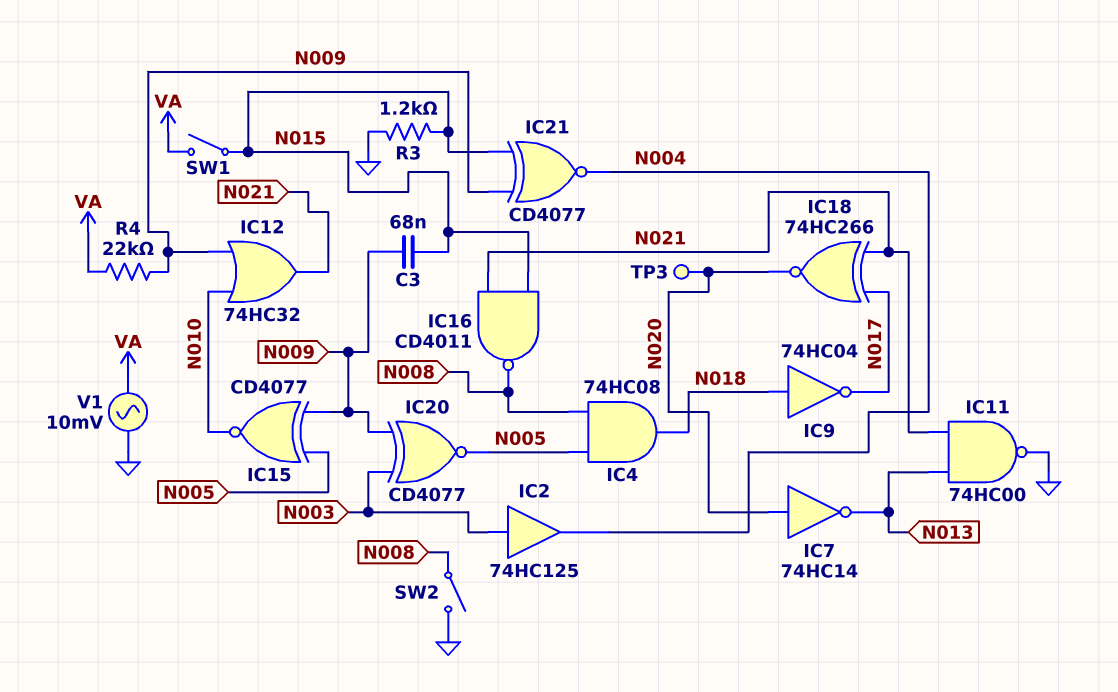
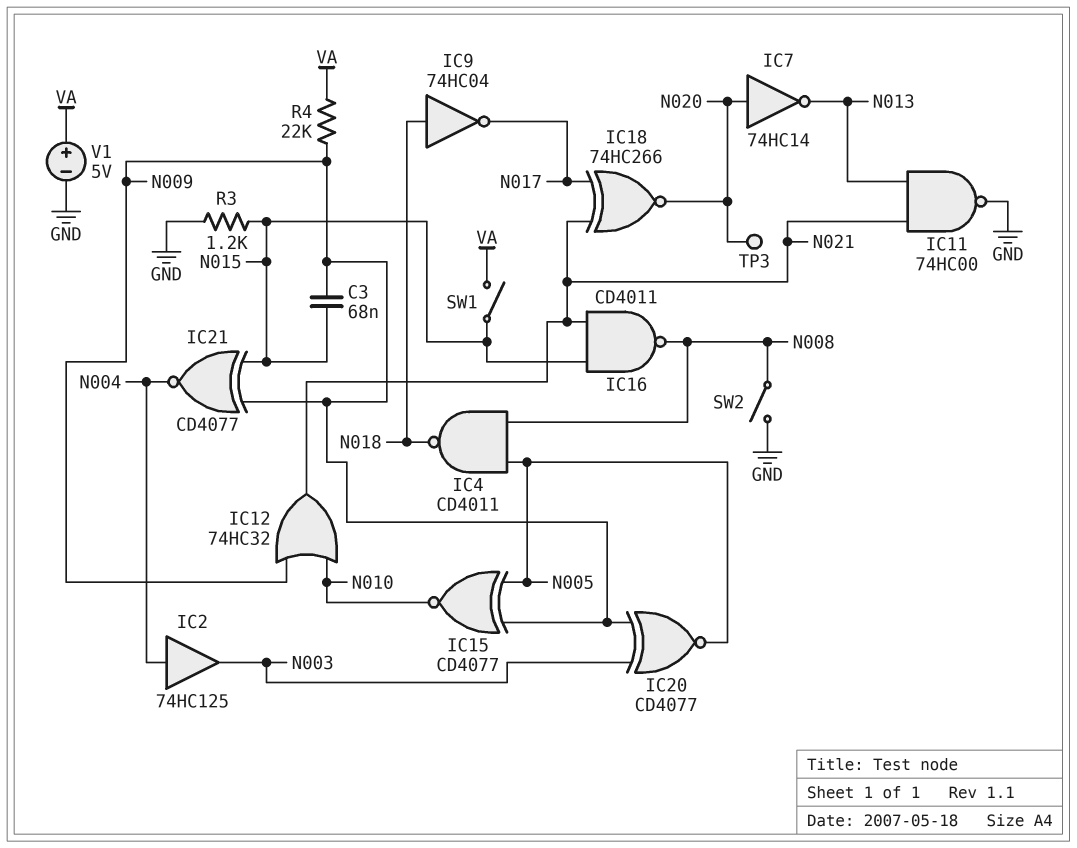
IC2: buffer 74HC125 (in N003, out N004) -> buffer 74HC125 (in N004, out N003)
IC4: AND 74HC08 (in N005, in N008, out N018) -> NAND CD4011 (in N005, in N008, out N018)
V1: AC 10mV (GND, VA) -> 5V (plus VA, minus GND)

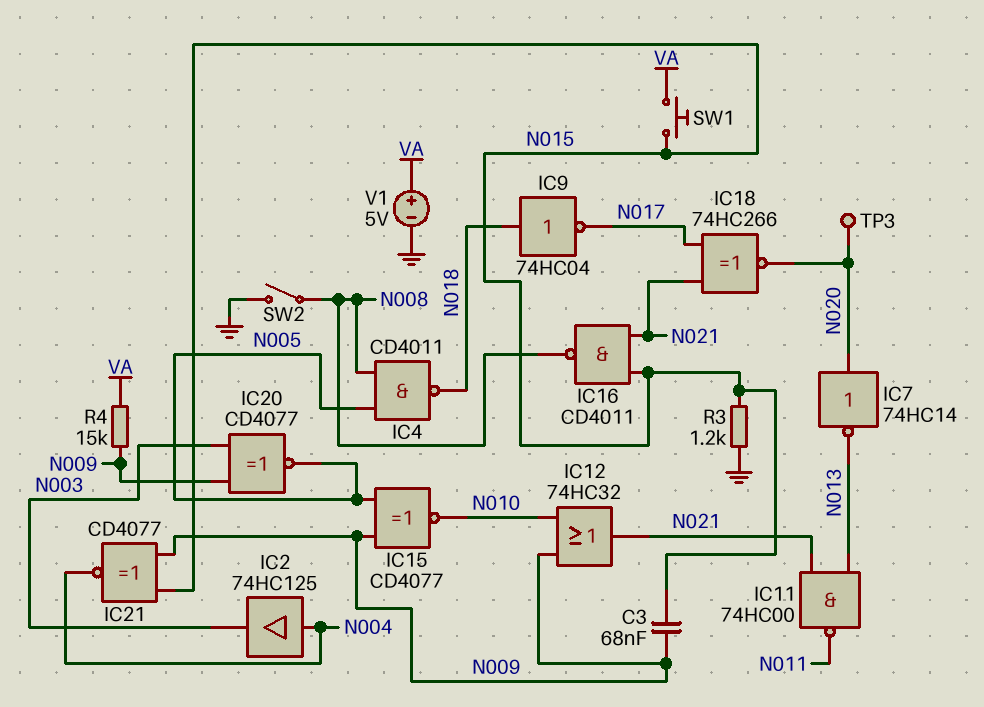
IC11: NAND 74HC00 (in N013, in N021, out GND) -> NAND 74HC00 (in N013, in N021, out N011)
R4: 22k (N009, VA) -> 15k (N009, VA)
SW1: switch (N015, VA) -> button (N015, VA)

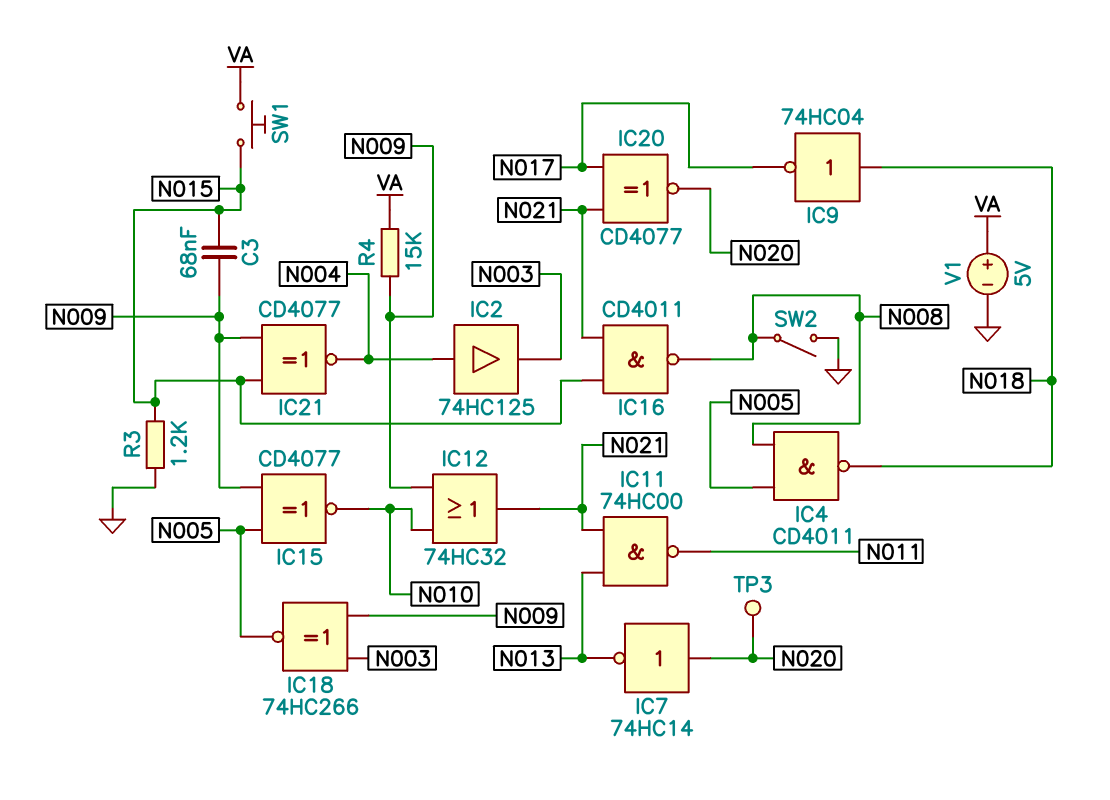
IC18: XNOR 74HC266 (in N017, in N021, out N020) -> XNOR 74HC266 (in N003, in N009, out N005)
IC20: XNOR CD4077 (in N003, in N009, out N005) -> XNOR CD4077 (in N017, in N021, out N020)

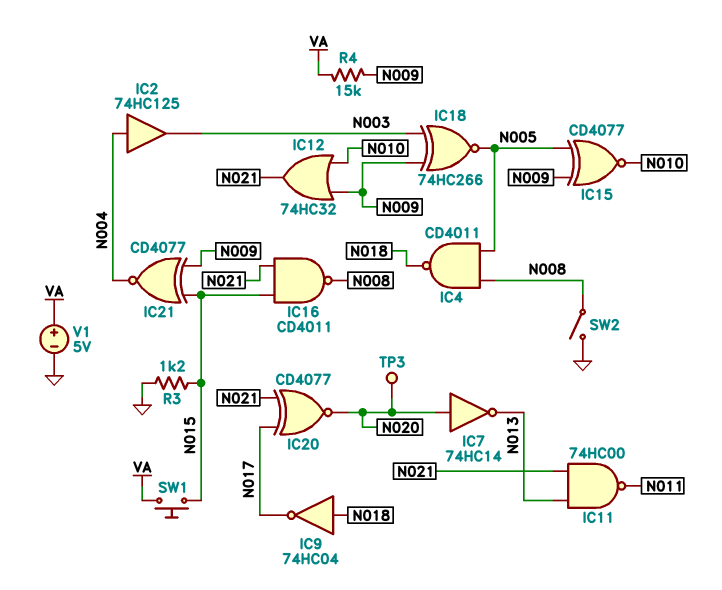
C3: 68nF (N009, N015) -> none

